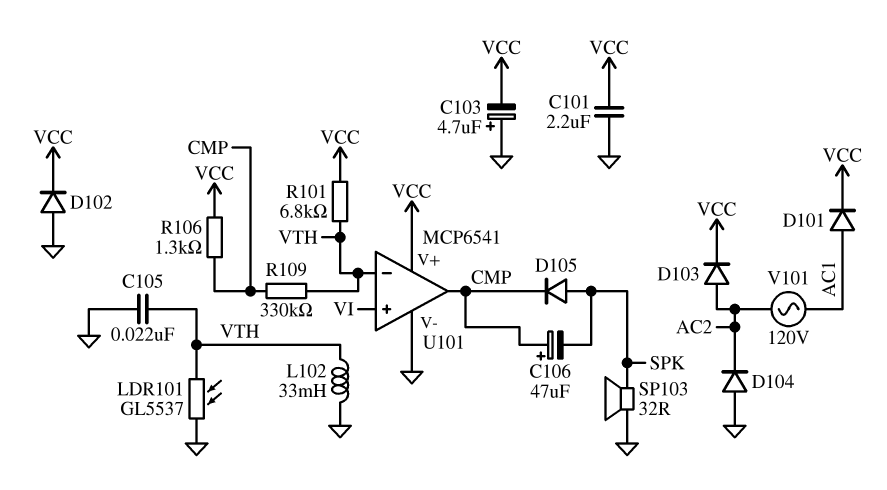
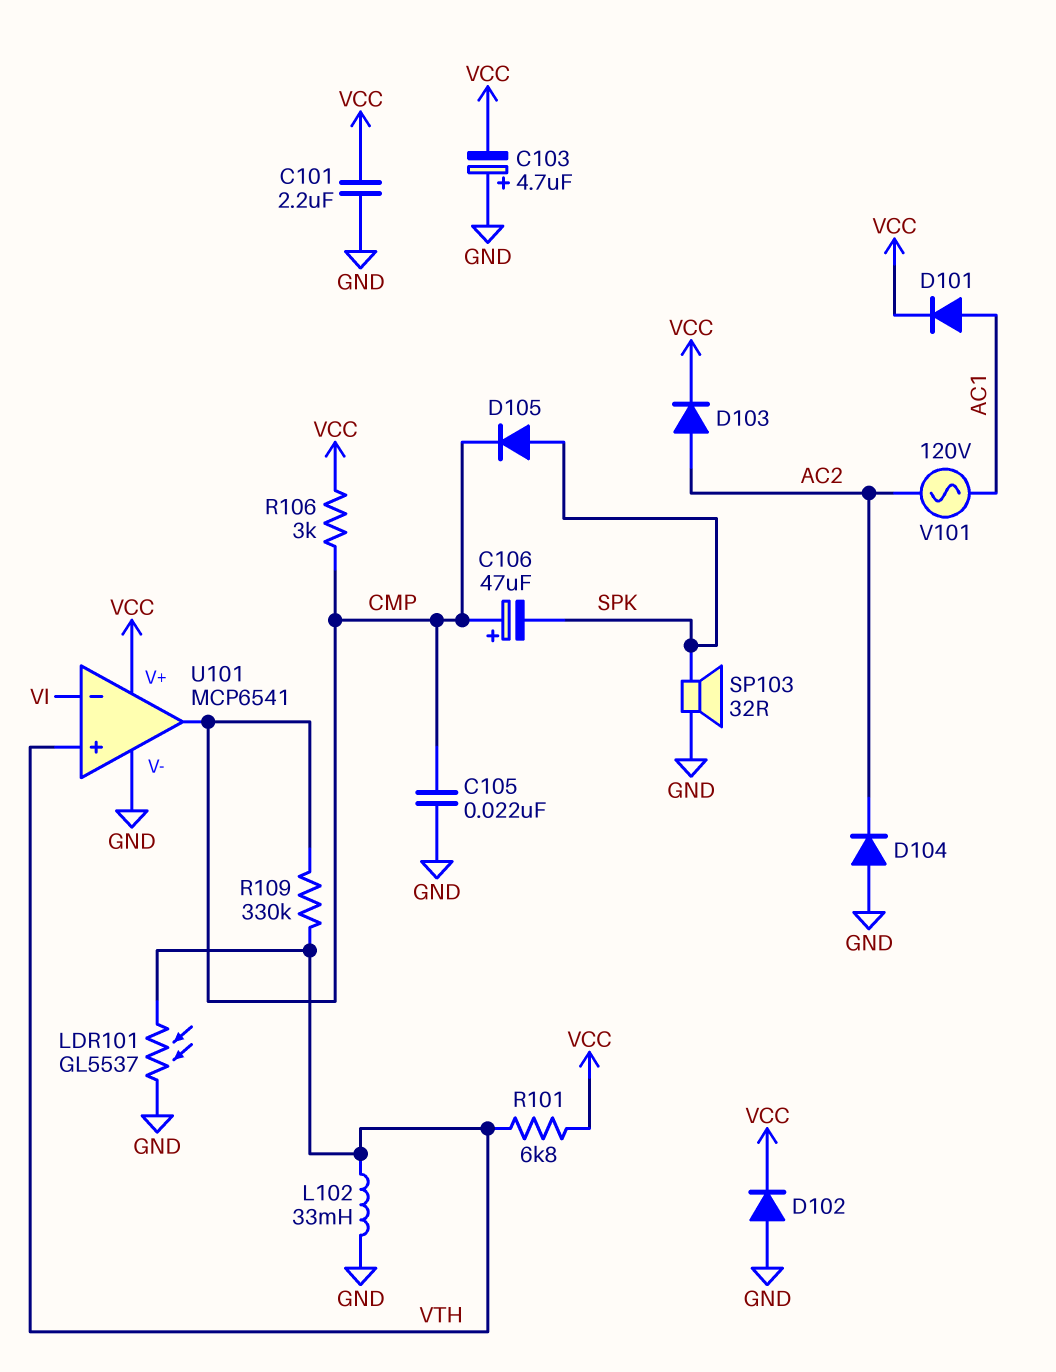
C105: 22nF (GND, VTH) -> 22nF (CMP, GND)
R106: 1.3k (CMP, VCC) -> 3k (CMP, VCC)
U101 pin in+: VI -> VTH
U101 pin in-: VTH -> VI

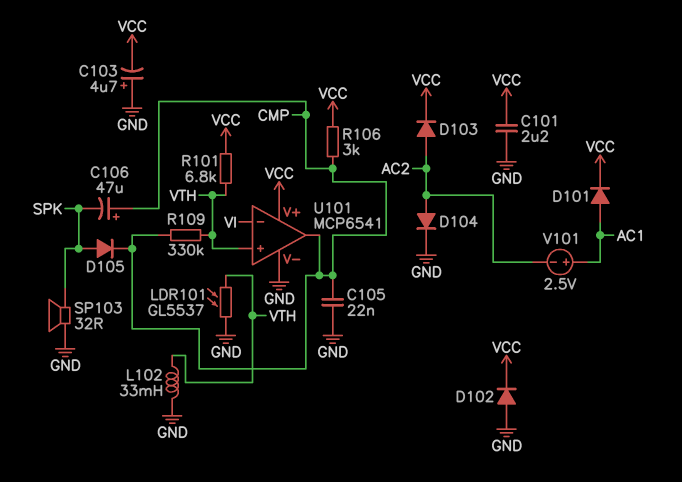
D104: diode (A GND, K AC2) -> diode (A AC2, K GND)
V101: AC 120V (AC1, AC2) -> 2.5V (plus AC1, minus AC2)

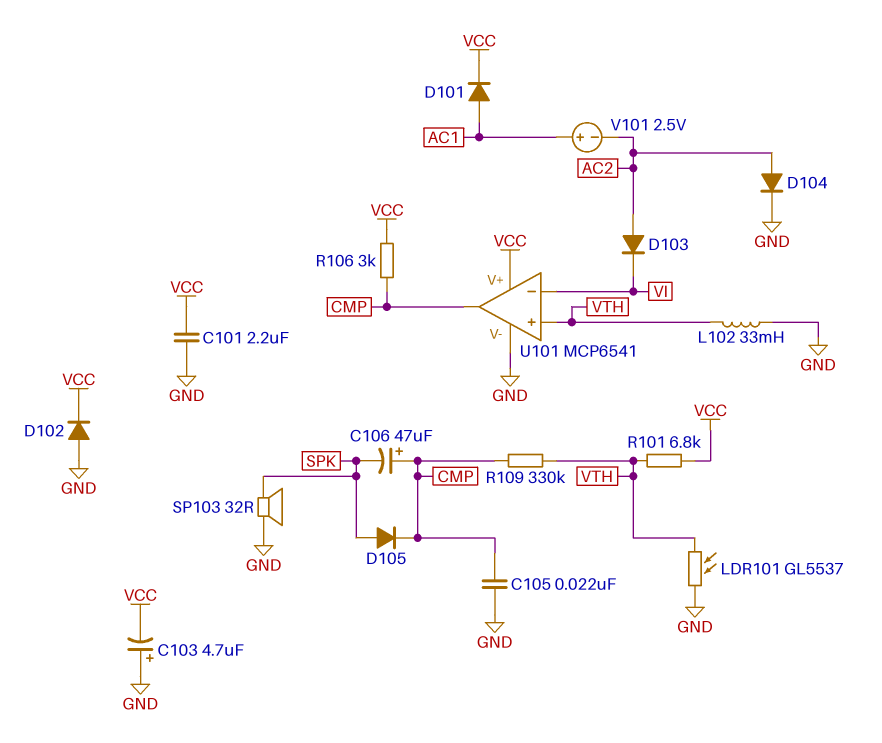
D103: diode (A AC2, K VCC) -> diode (A AC2, K VI)

